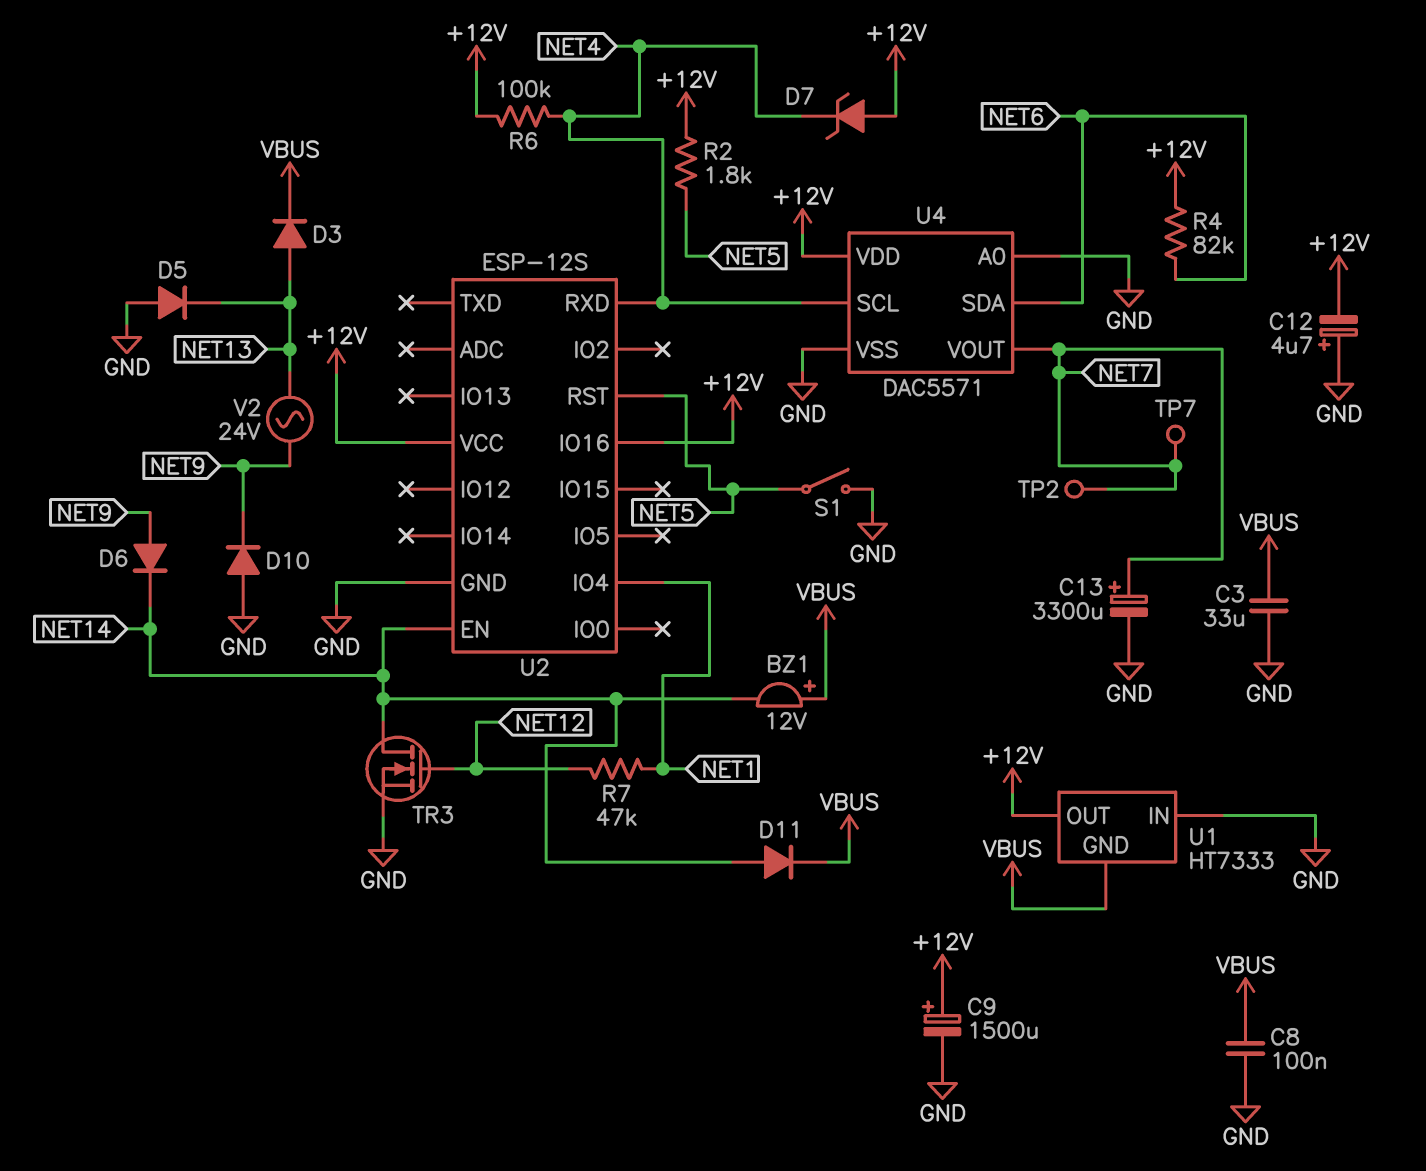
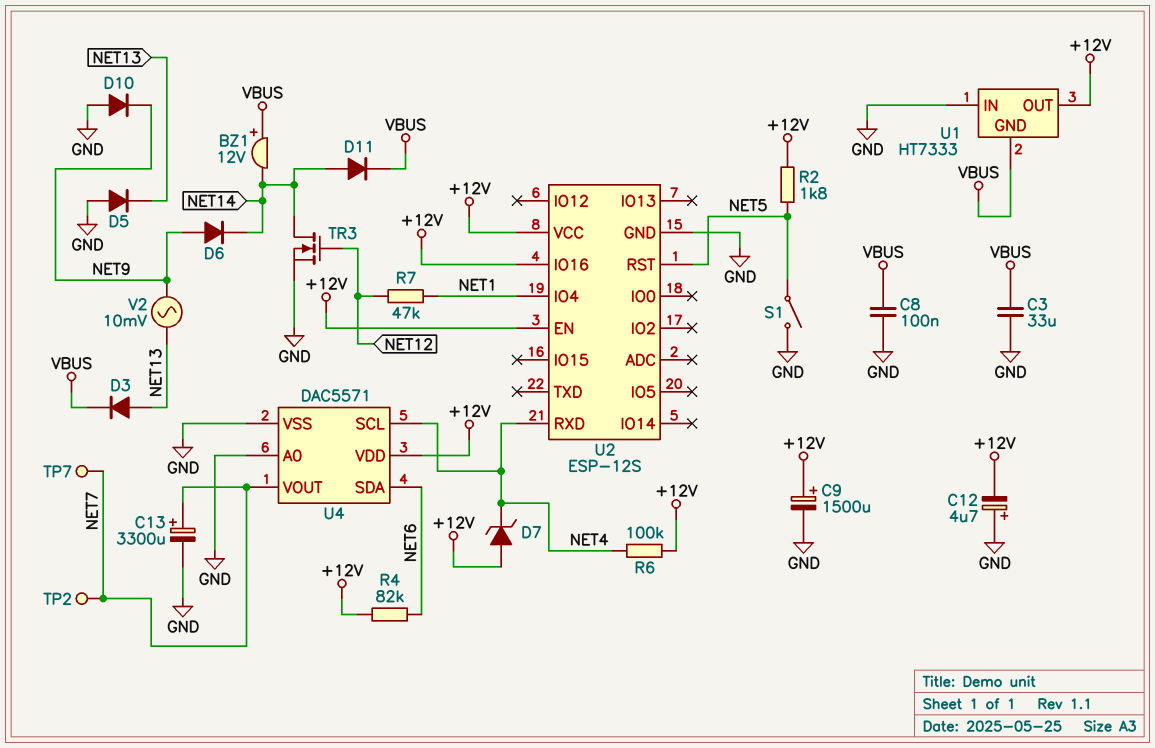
U2 pin EN: NET14 -> +12V
V2: AC 24V (NET9, NET13) -> AC 10mV (NET9, NET13)

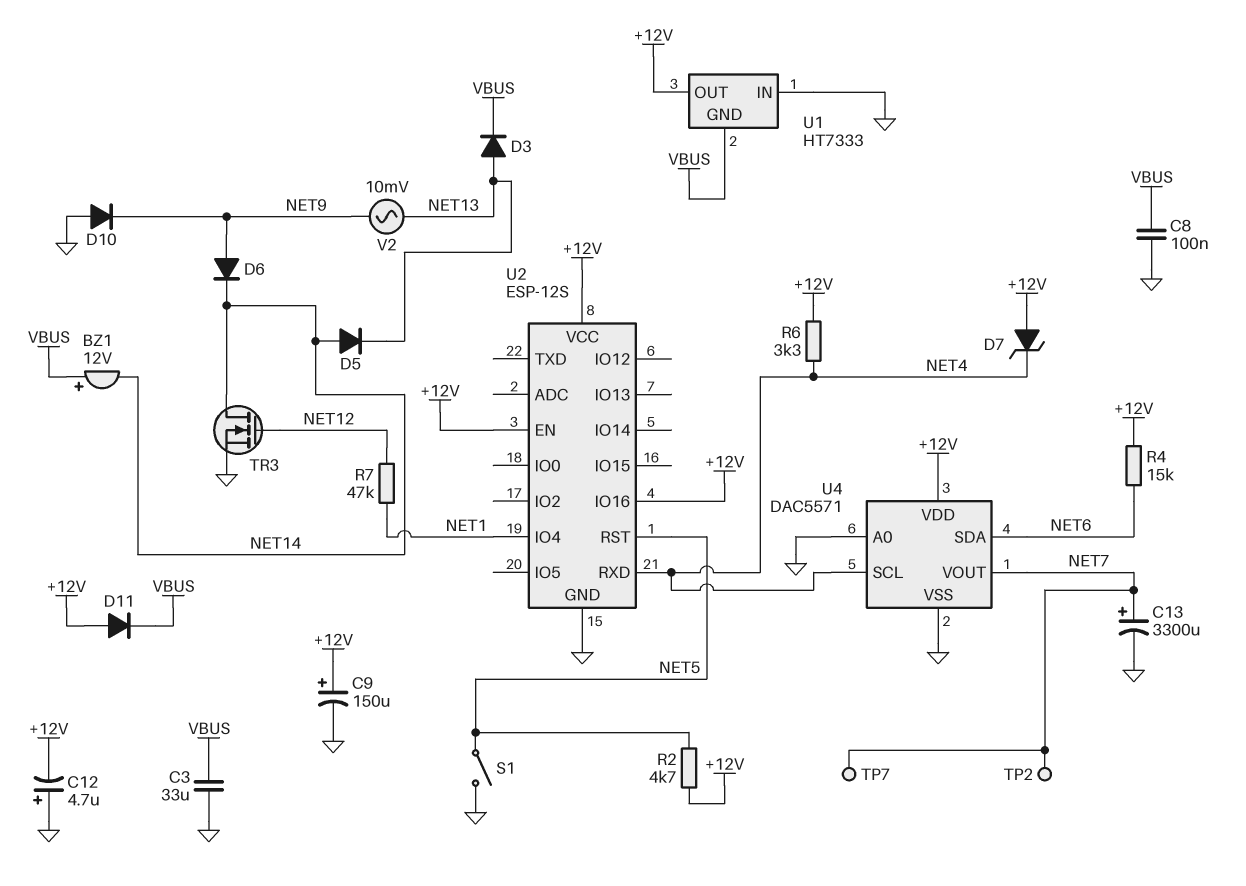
C9: 1500uF (plus +12V, minus GND) -> 150uF (plus +12V, minus GND)
D5: diode (A GND, K NET13) -> diode (A NET14, K NET13)
D11: diode (A NET14, K VBUS) -> diode (A +12V, K VBUS)
R2: 1.8k (+12V, NET5) -> 4.7k (+12V, NET5)
R4: 82k (+12V, NET6) -> 15k (+12V, NET6)
R6: 100k (+12V, NET4) -> 3.3k (+12V, NET4)

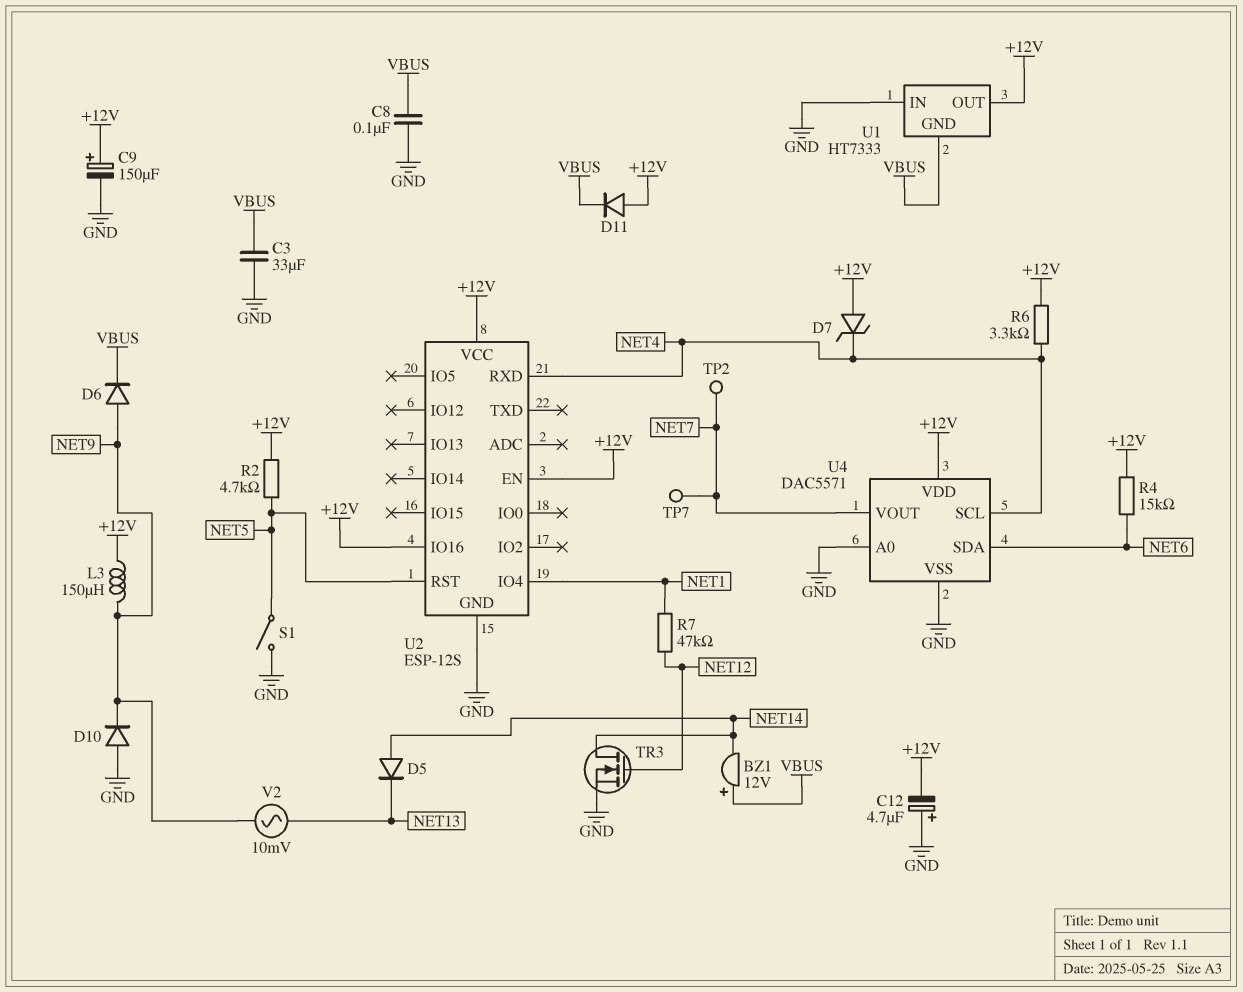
C13: 3300uF (plus NET7, minus GND) -> none
D3: diode (A NET13, K VBUS) -> none
D6: diode (A NET9, K NET14) -> diode (A NET9, K VBUS)
L3: none -> 150uH (+12V, NET9)

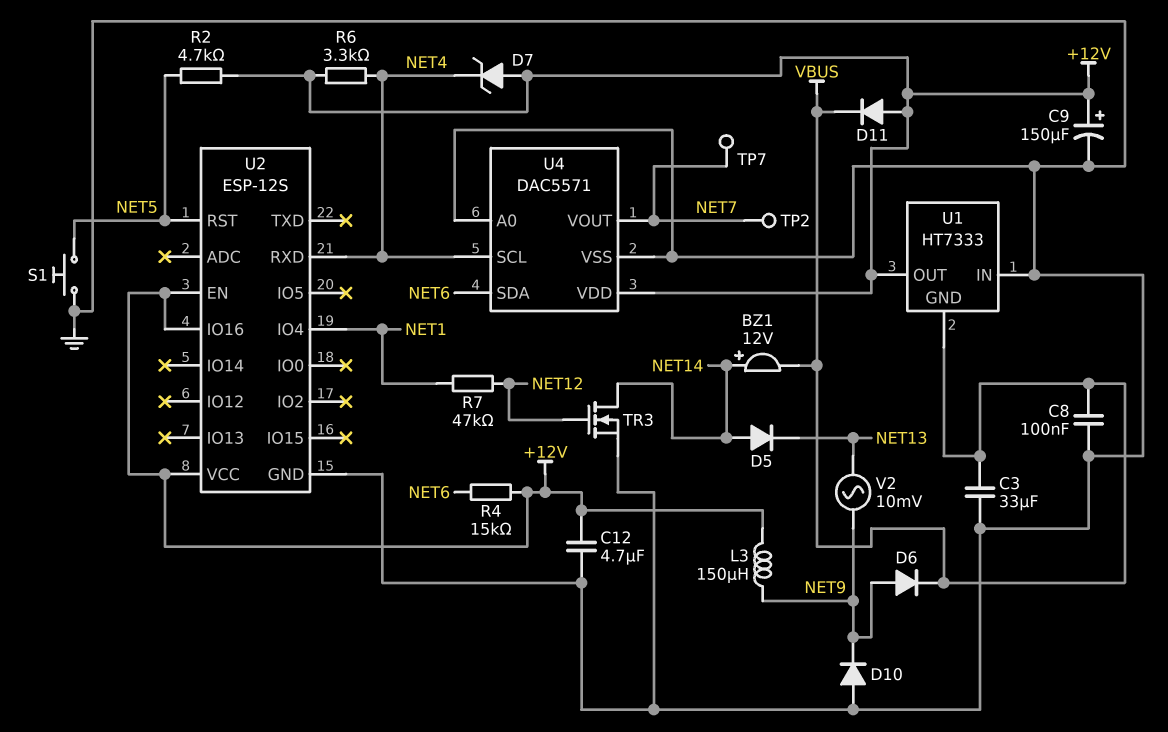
BZ1: buzzer 12V (plus VBUS, minus NET14) -> buzzer 12V (plus NET14, minus VBUS)
C12: 4.7uF (plus GND, minus +12V) -> 4.7uF (+12V, GND)
S1: switch (GND, NET5) -> button (GND, NET5)

